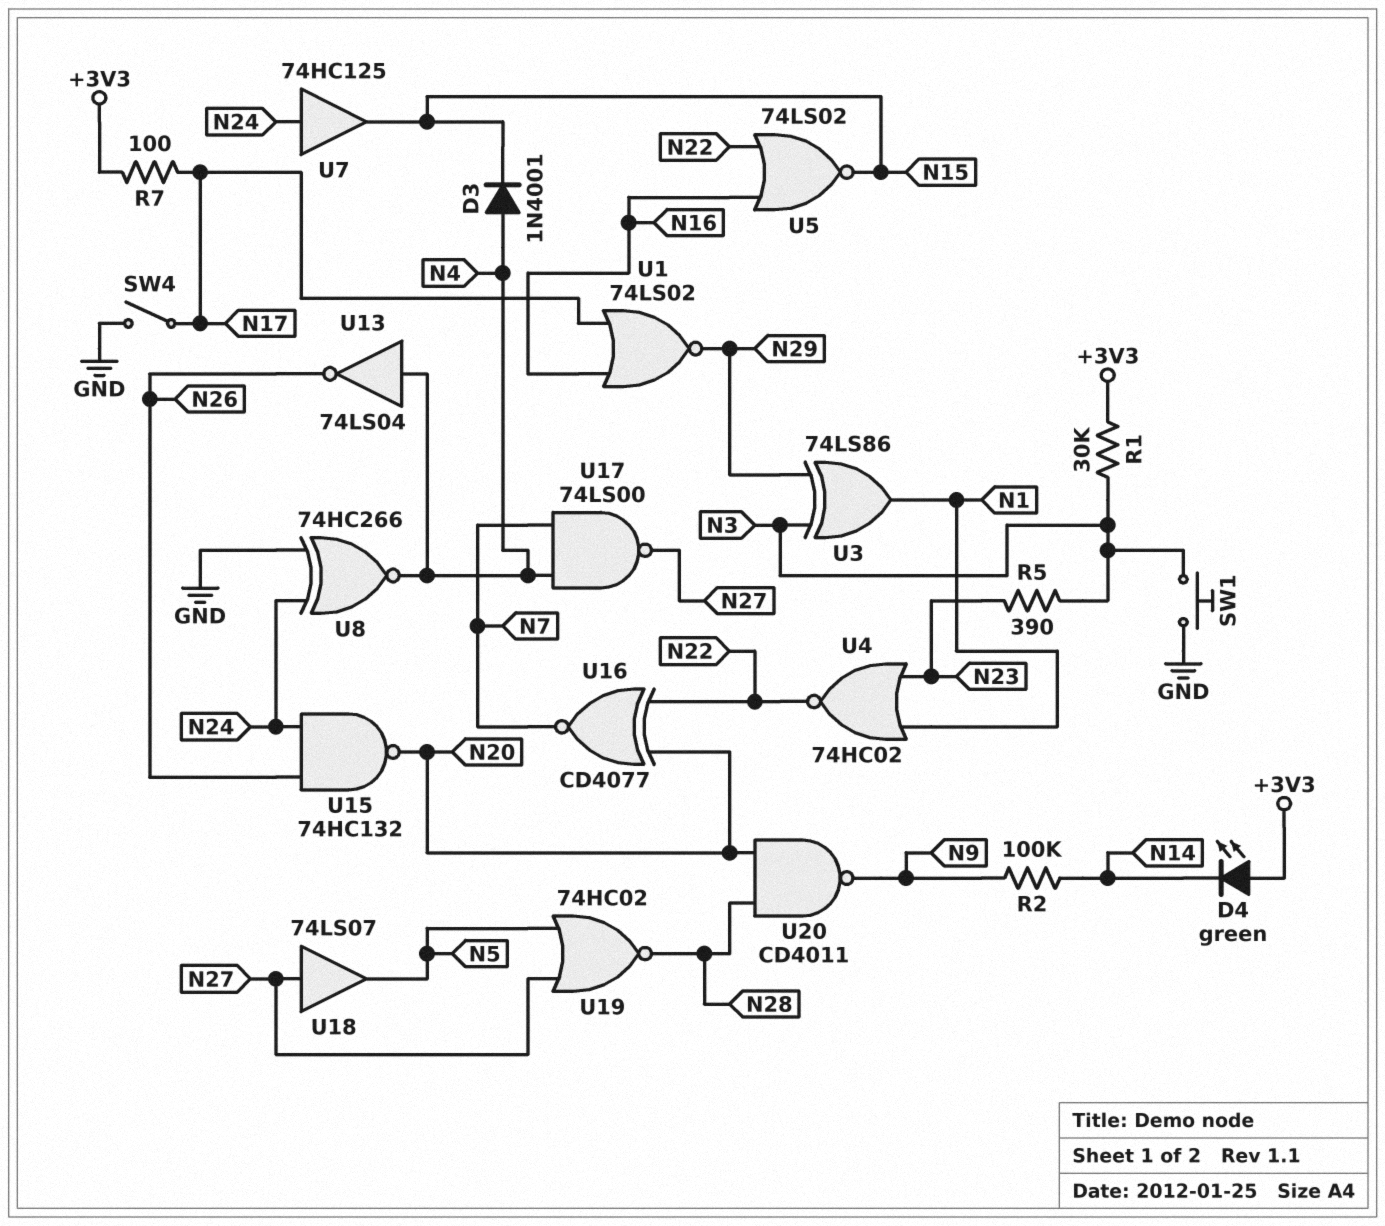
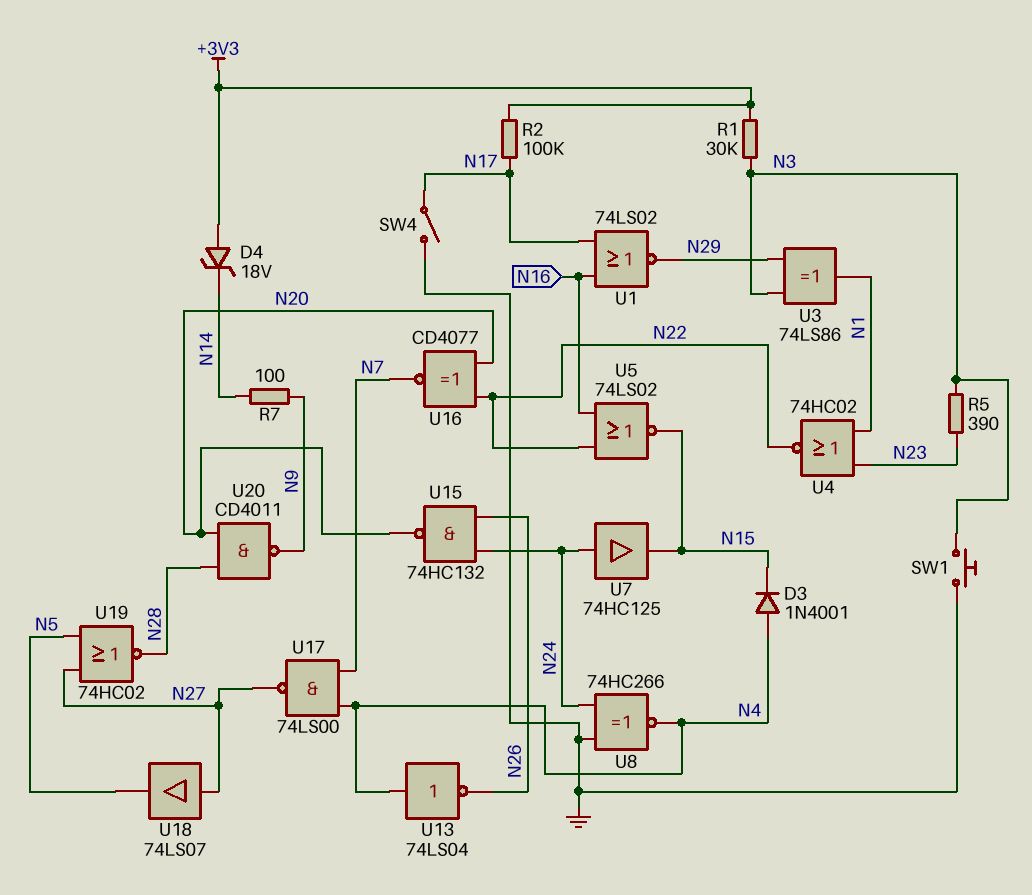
D4: LED green (A +3V3, K N14) -> zener 18V (A +3V3, K N14)
R2: 100k (N9, N14) -> 100k (+3V3, N17)
R7: 100 (+3V3, N17) -> 100 (N9, N14)

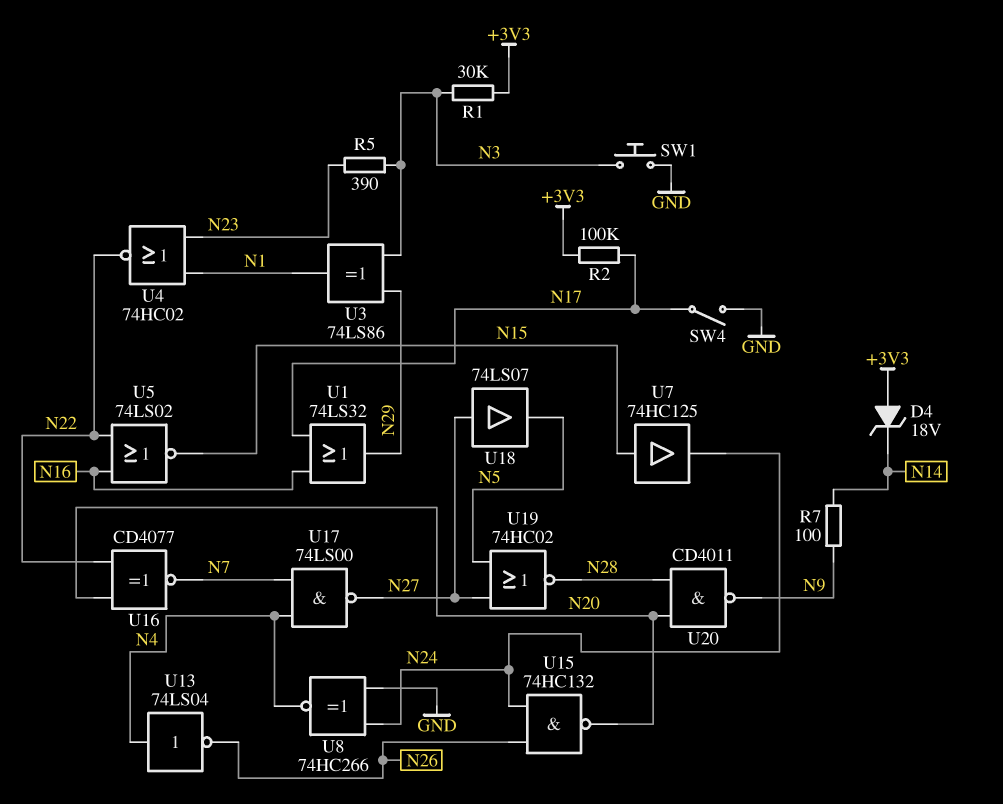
D3: diode 1N4001 (A N4, K N15) -> none
U1: NOR 74LS02 (in N16, in N17, out N29) -> OR 74LS32 (in N16, in N17, out N29)
U7: buffer 74HC125 (in N24, out N15) -> buffer 74HC125 (in N15, out N24)

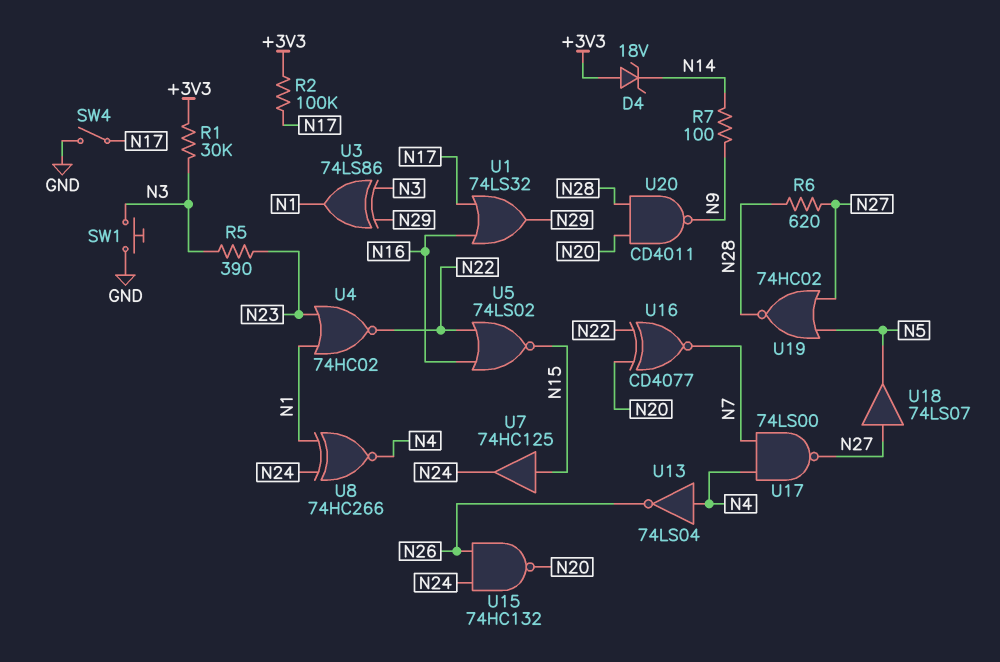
R6: none -> 620 (N27, N28)
U8: XNOR 74HC266 (in GND, in N24, out N4) -> XNOR 74HC266 (in N1, in N24, out N4)

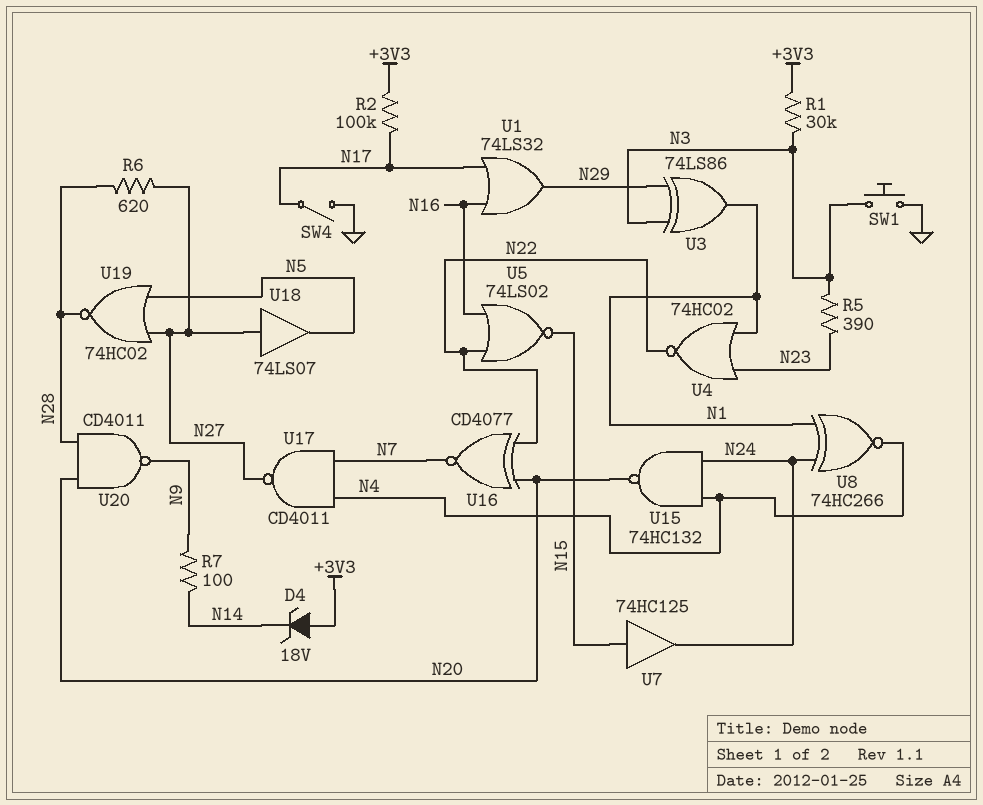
U13: NOT 74LS04 (in N4, out N26) -> none
U15: NAND 74HC132 (in N24, in N26, out N20) -> NAND 74HC132 (in N4, in N24, out N20)
U17: NAND 74LS00 (in N4, in N7, out N27) -> NAND CD4011 (in N4, in N7, out N27)

